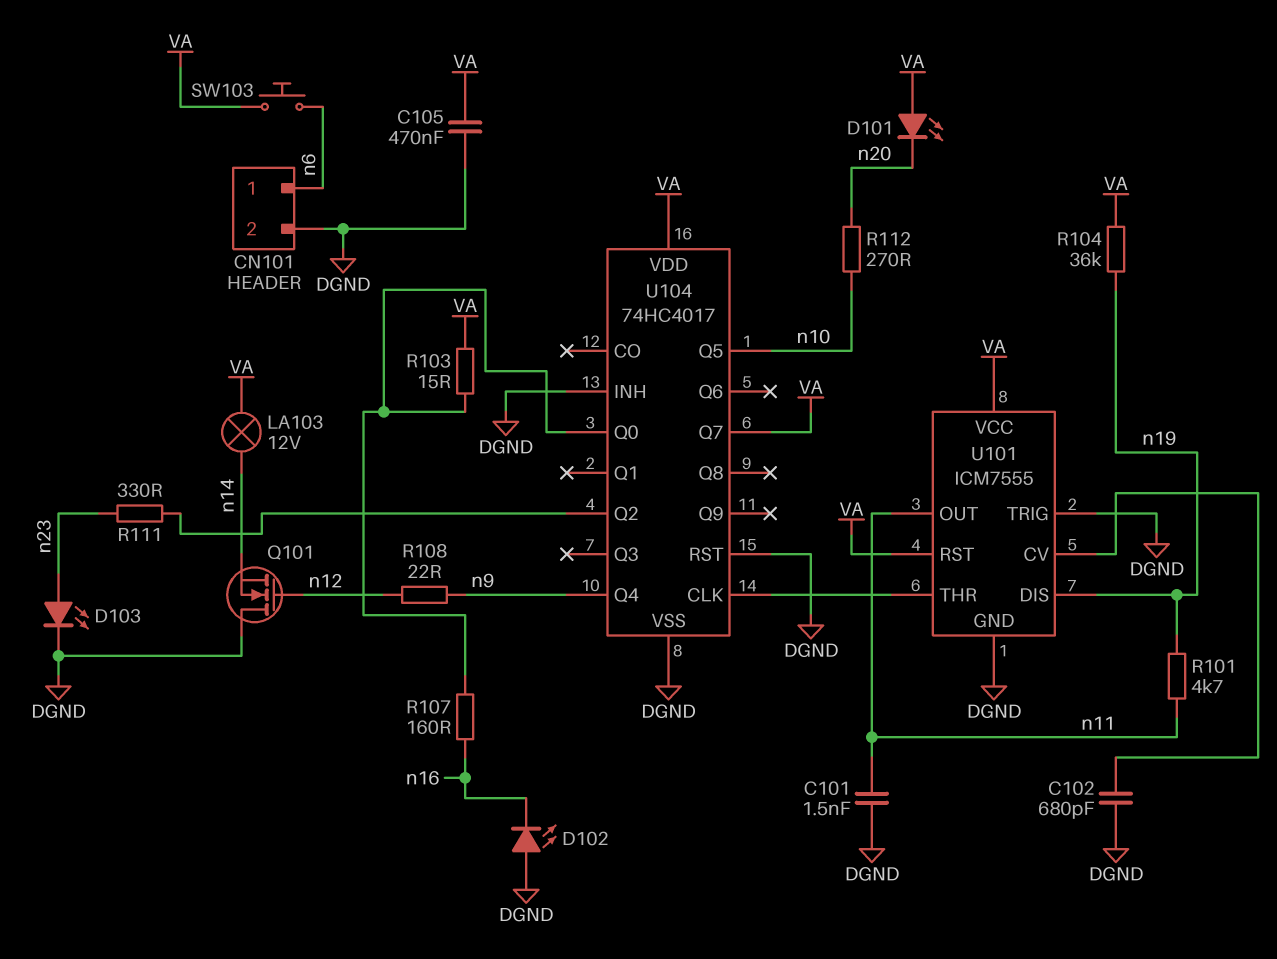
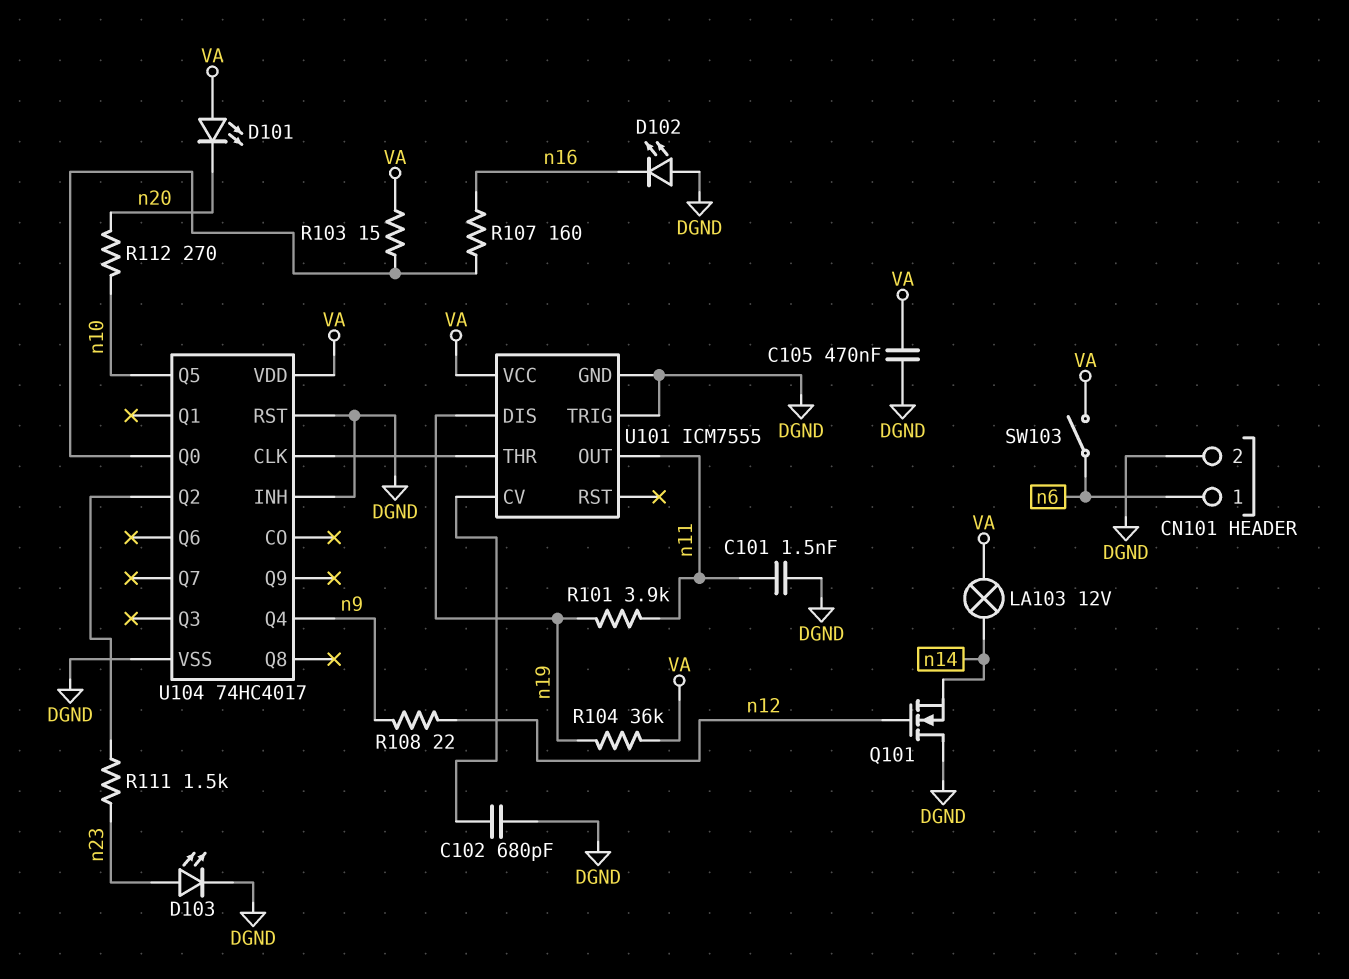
R101: 4.7k (n11, n19) -> 3.9k (n11, n19)
R111: 330 (U104/Q2, n23) -> 1.5k (U104/Q2, n23)
SW103: button (VA, n6) -> switch (VA, n6)
U101 pin RST: VA -> none
U104 pin Q7: VA -> none

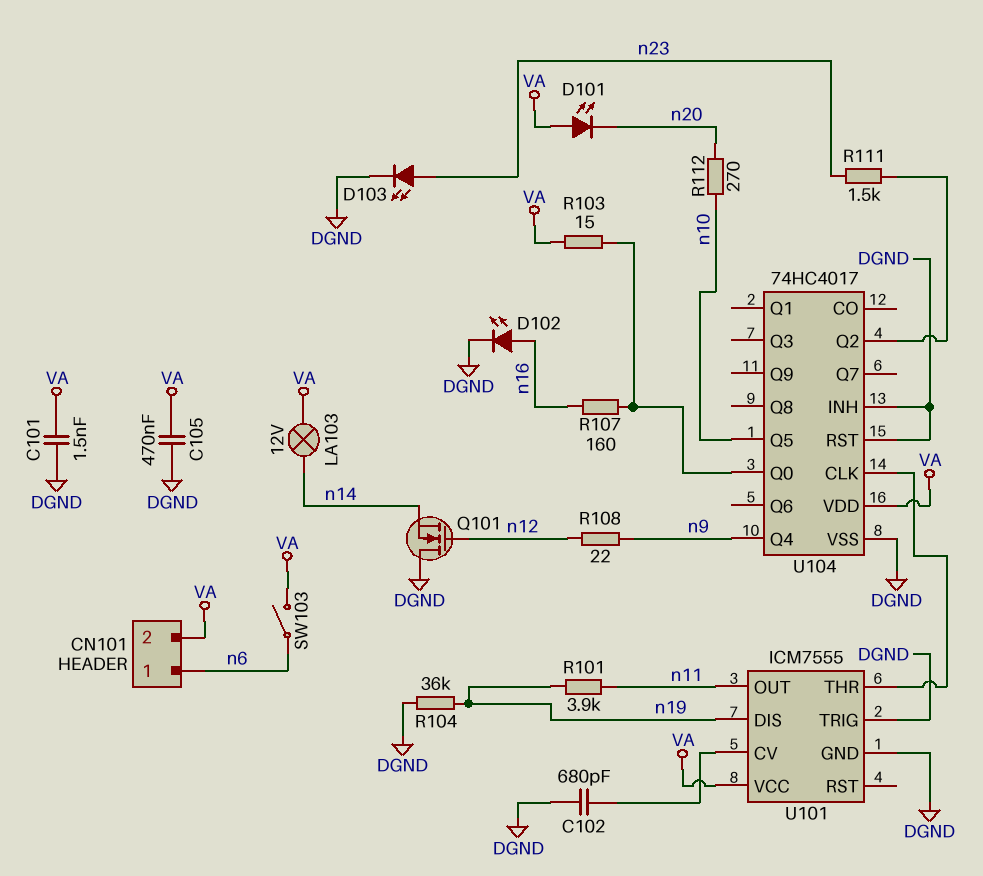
C101: 1.5nF (DGND, n11) -> 1.5nF (DGND, VA)
CN101 pin 2: DGND -> VA
D102: LED (A DGND, K n16) -> LED (A n16, K DGND)
R104: 36k (VA, n19) -> 36k (DGND, n19)

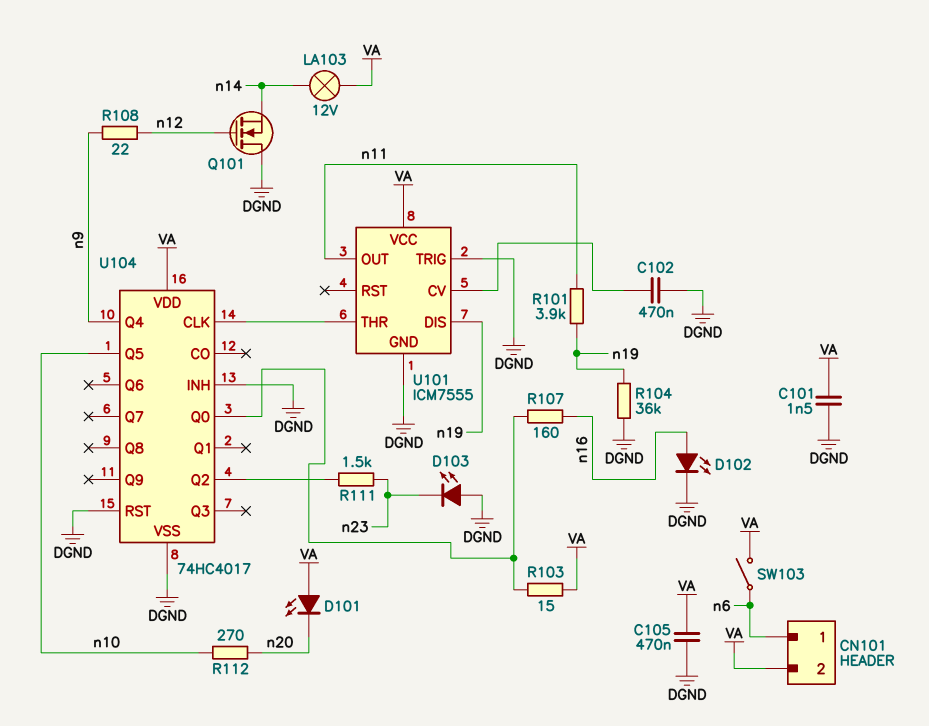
C102: 680pF (DGND, U101/CV) -> 470nF (DGND, U101/CV)
D103: LED (A n23, K DGND) -> LED (A DGND, K n23)

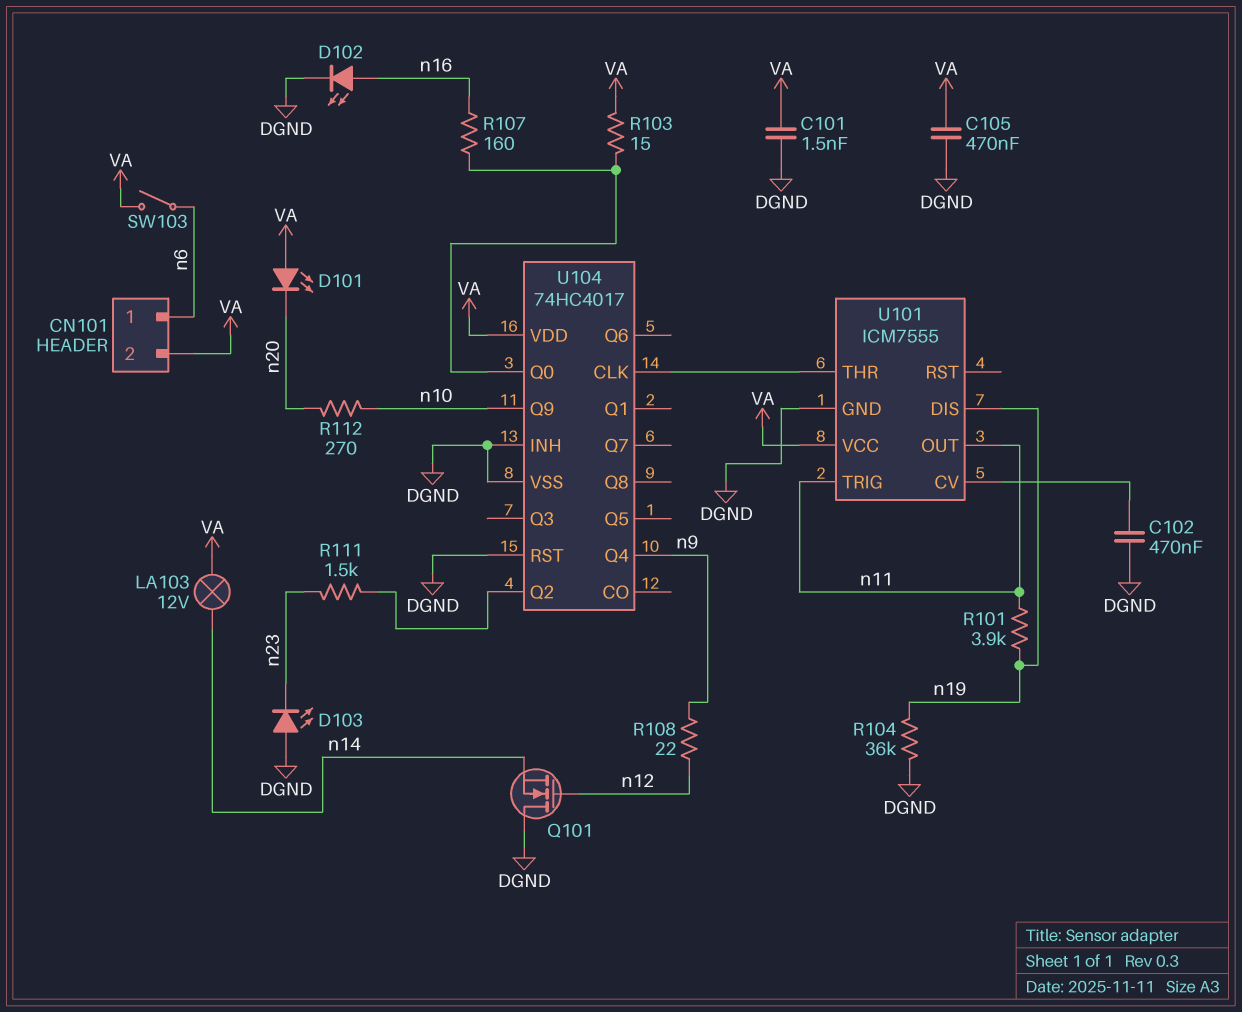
U101 pin TRIG: DGND -> n11
U104 pin Q5: n10 -> none
U104 pin Q9: none -> n10

